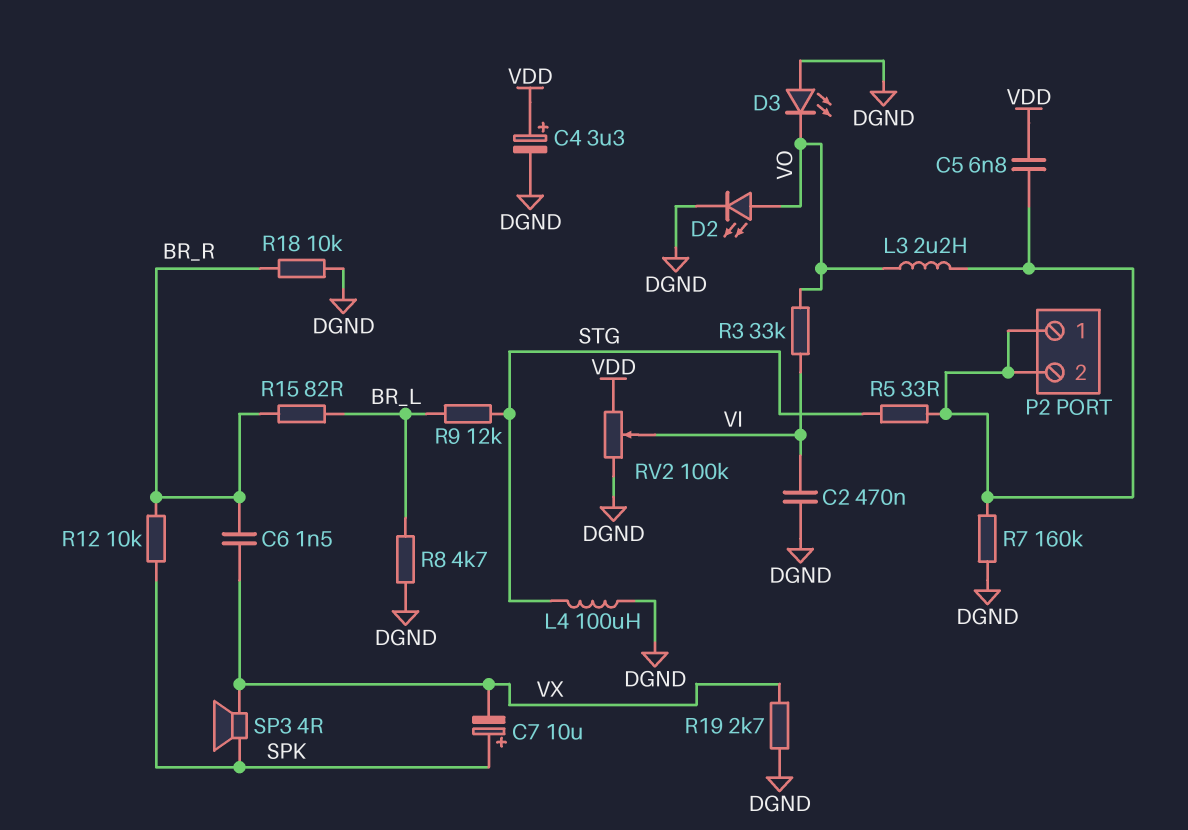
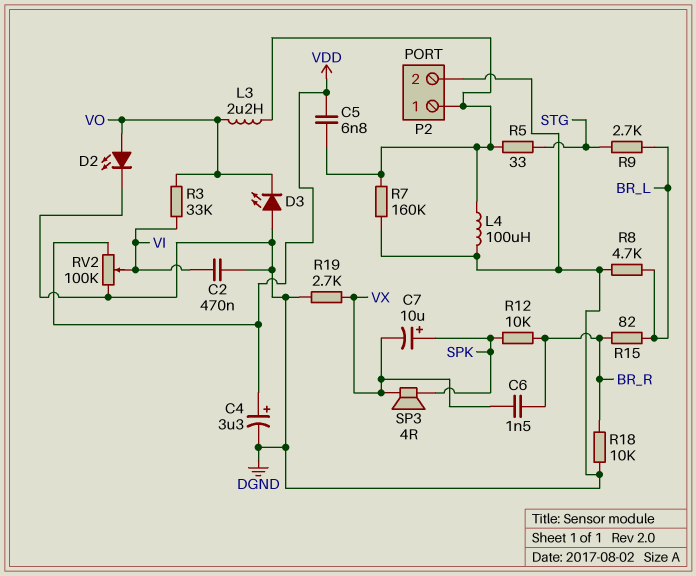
L4: 100uH (DGND, STG) -> 100uH (DGND, P2/1)
P2 pin 2: P2/1 -> DGND
R9: 12k (BR_L, STG) -> 2.7k (BR_L, STG)

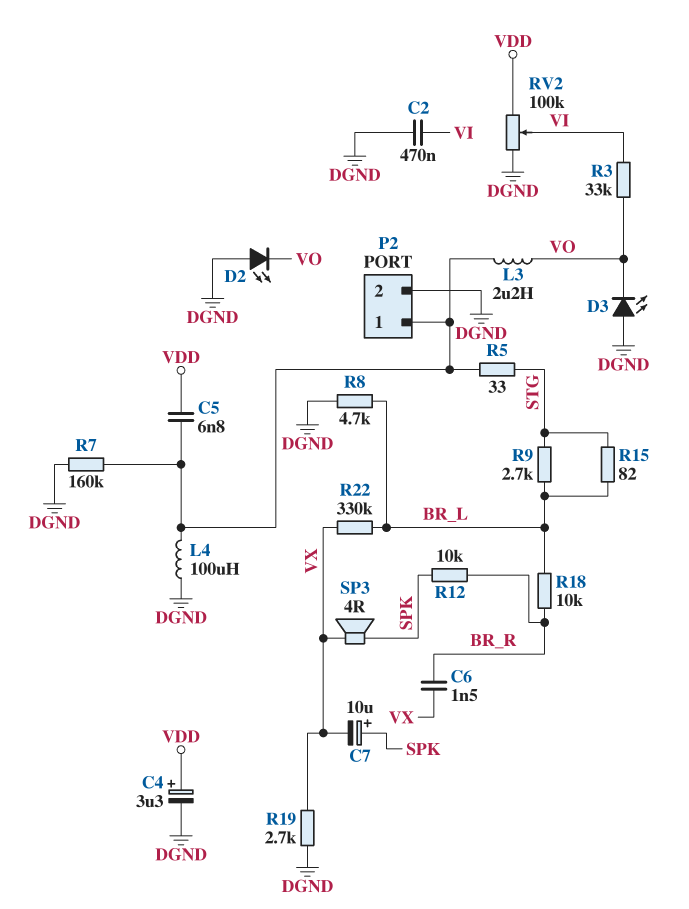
D2: LED (A VO, K DGND) -> LED (A DGND, K VO)
R15: 82 (BR_L, BR_R) -> 82 (BR_L, STG)
R18: 10k (BR_R, DGND) -> 10k (BR_L, BR_R)
R22: none -> 330k (BR_L, VX)

